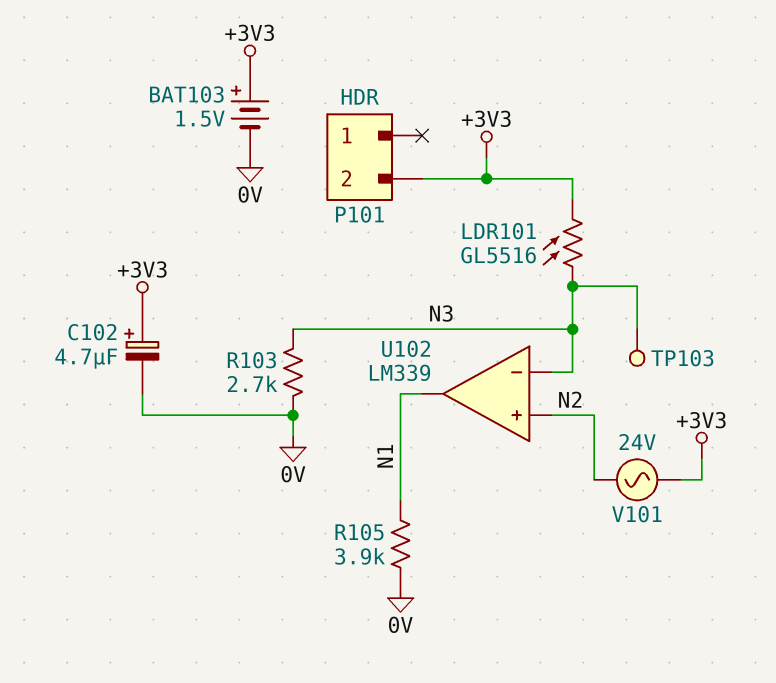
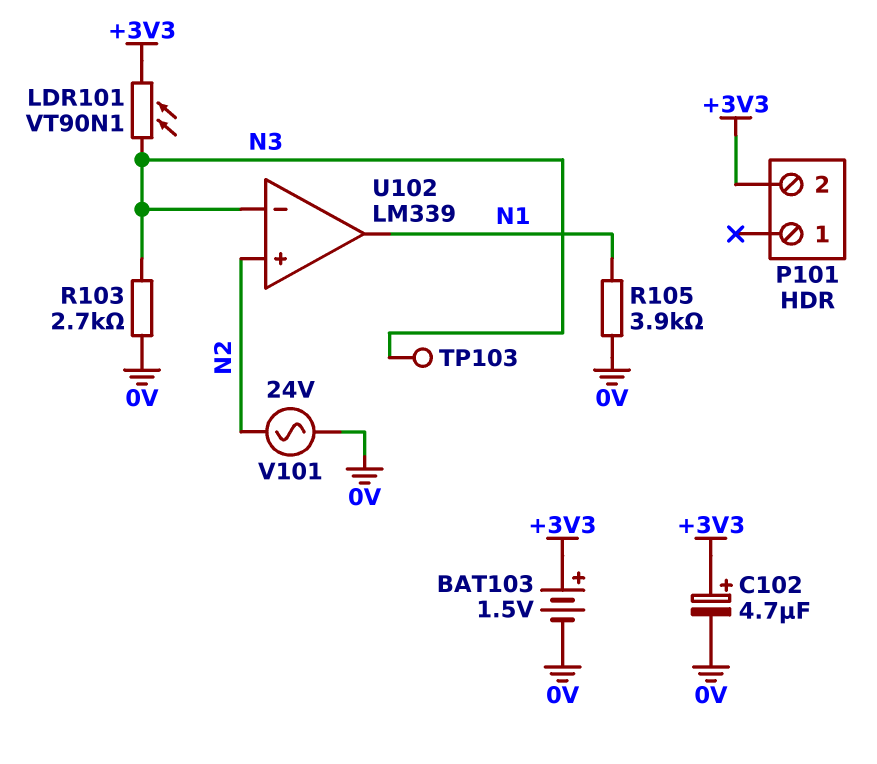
LDR101: GL5516 (+3V3, N3) -> VT90N1 (+3V3, N3)
V101: AC 24V (+3V3, N2) -> AC 24V (0V, N2)

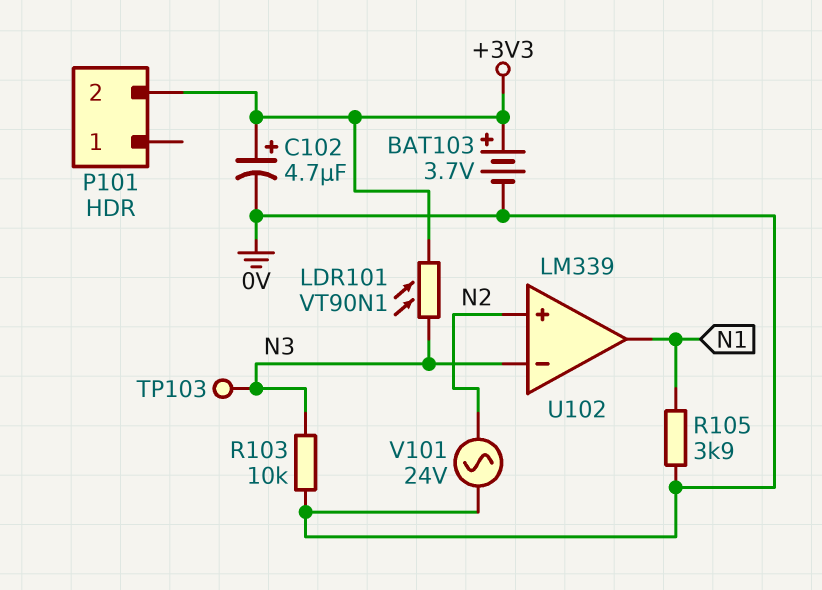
BAT103: 1.5V (plus +3V3, minus 0V) -> 3.7V (plus +3V3, minus 0V)
R103: 2.7k (0V, N3) -> 10k (0V, N3)

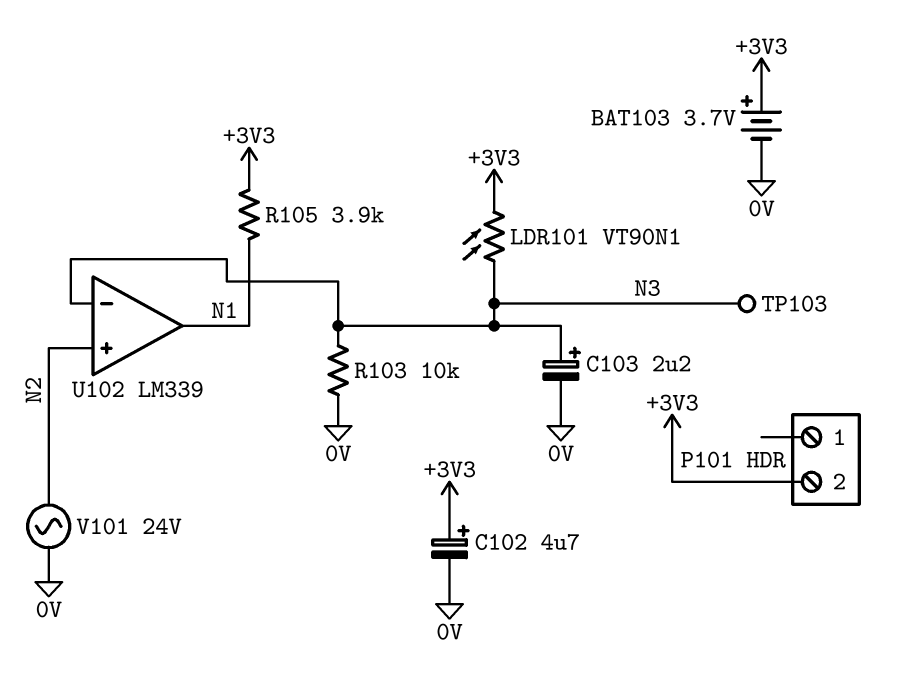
C103: none -> 2.2uF (plus N3, minus 0V)
R105: 3.9k (0V, N1) -> 3.9k (+3V3, N1)

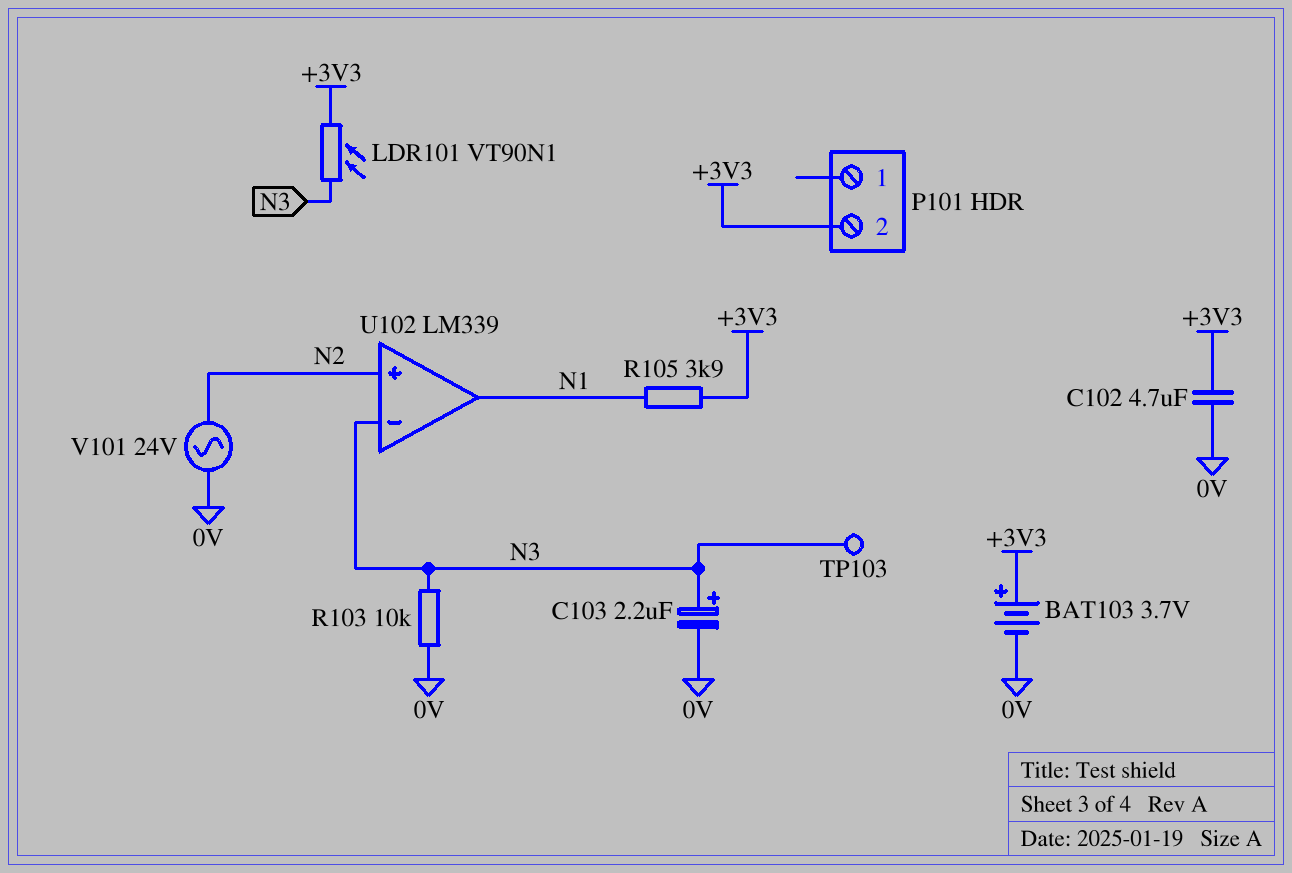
C102: 4.7uF (plus +3V3, minus 0V) -> 4.7uF (+3V3, 0V)

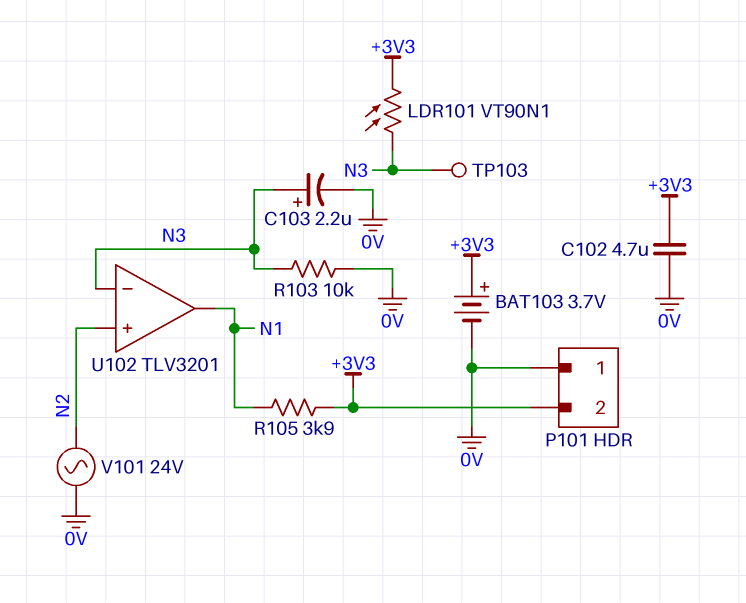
P101 pin 1: none -> 0V
U102: LM339 -> TLV3201

